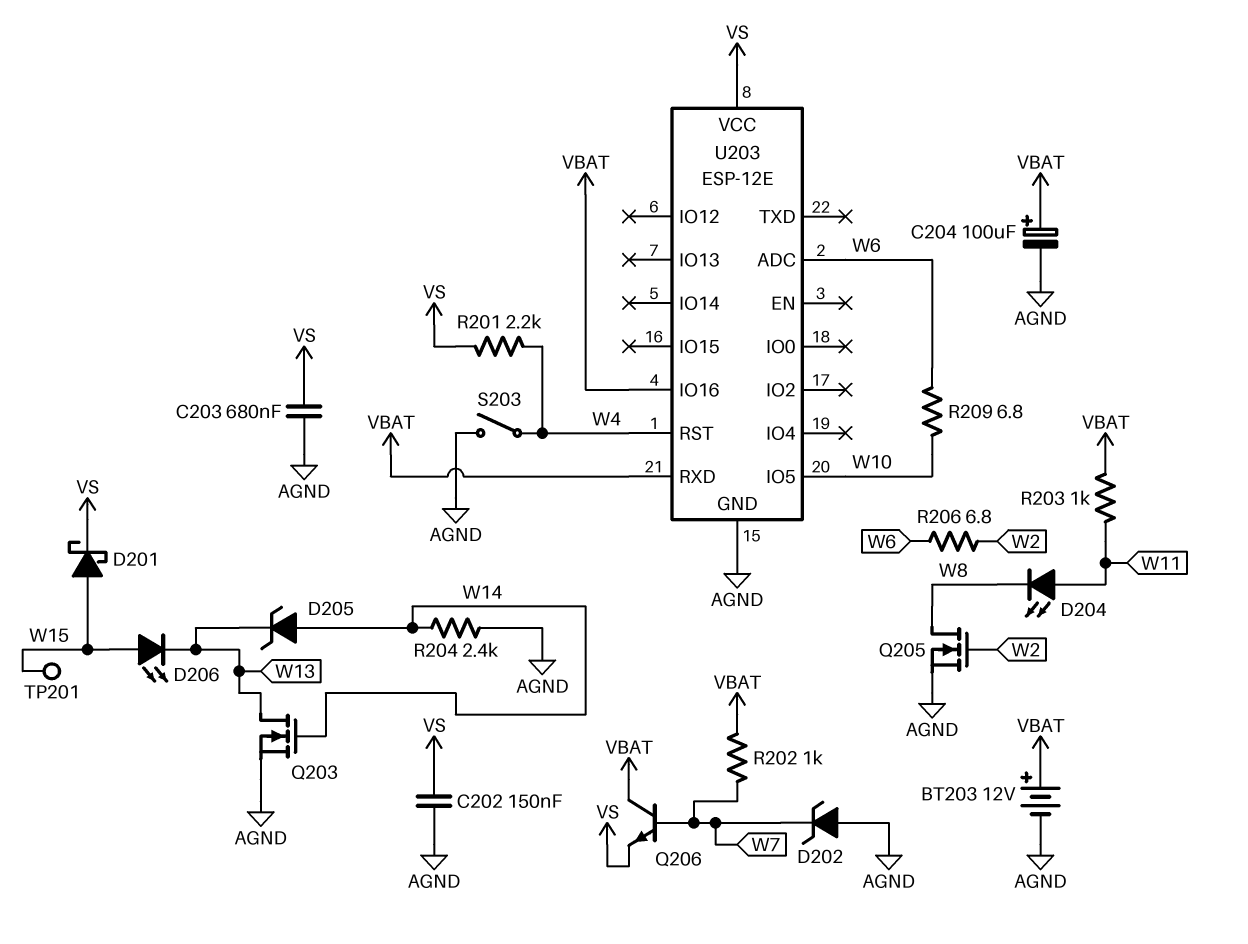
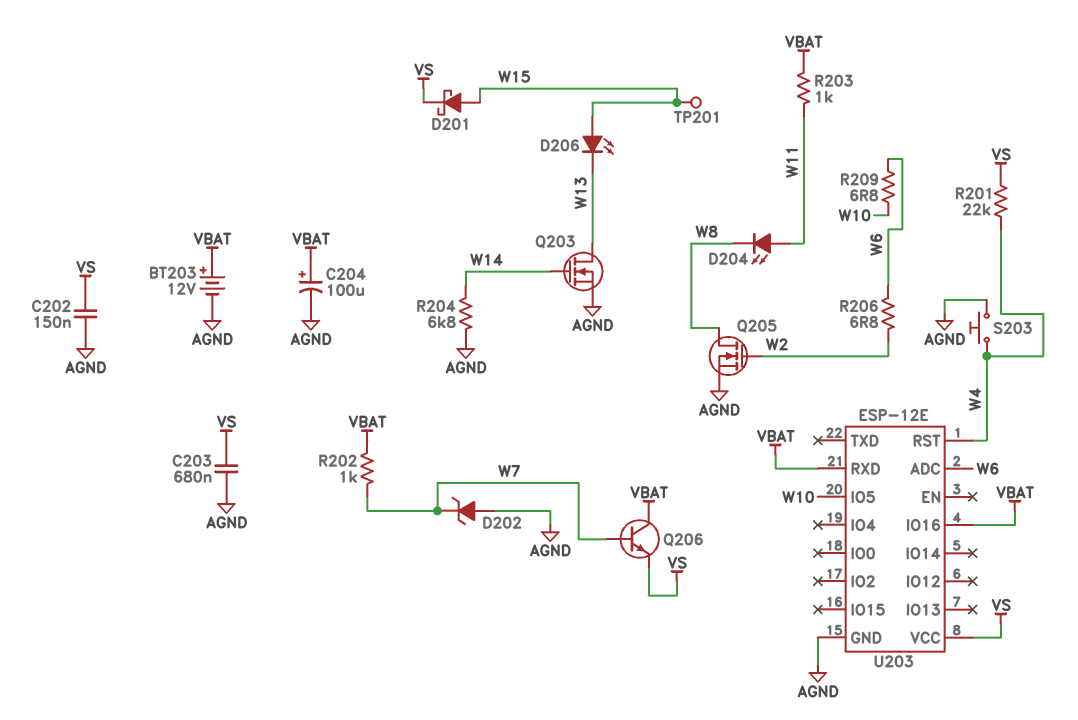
D205: zener (A W14, K W13) -> none
R201: 2.2k (VS, W4) -> 22k (VS, W4)
R204: 2.4k (AGND, W14) -> 6.8k (AGND, W14)
S203: switch (AGND, W4) -> button (AGND, W4)

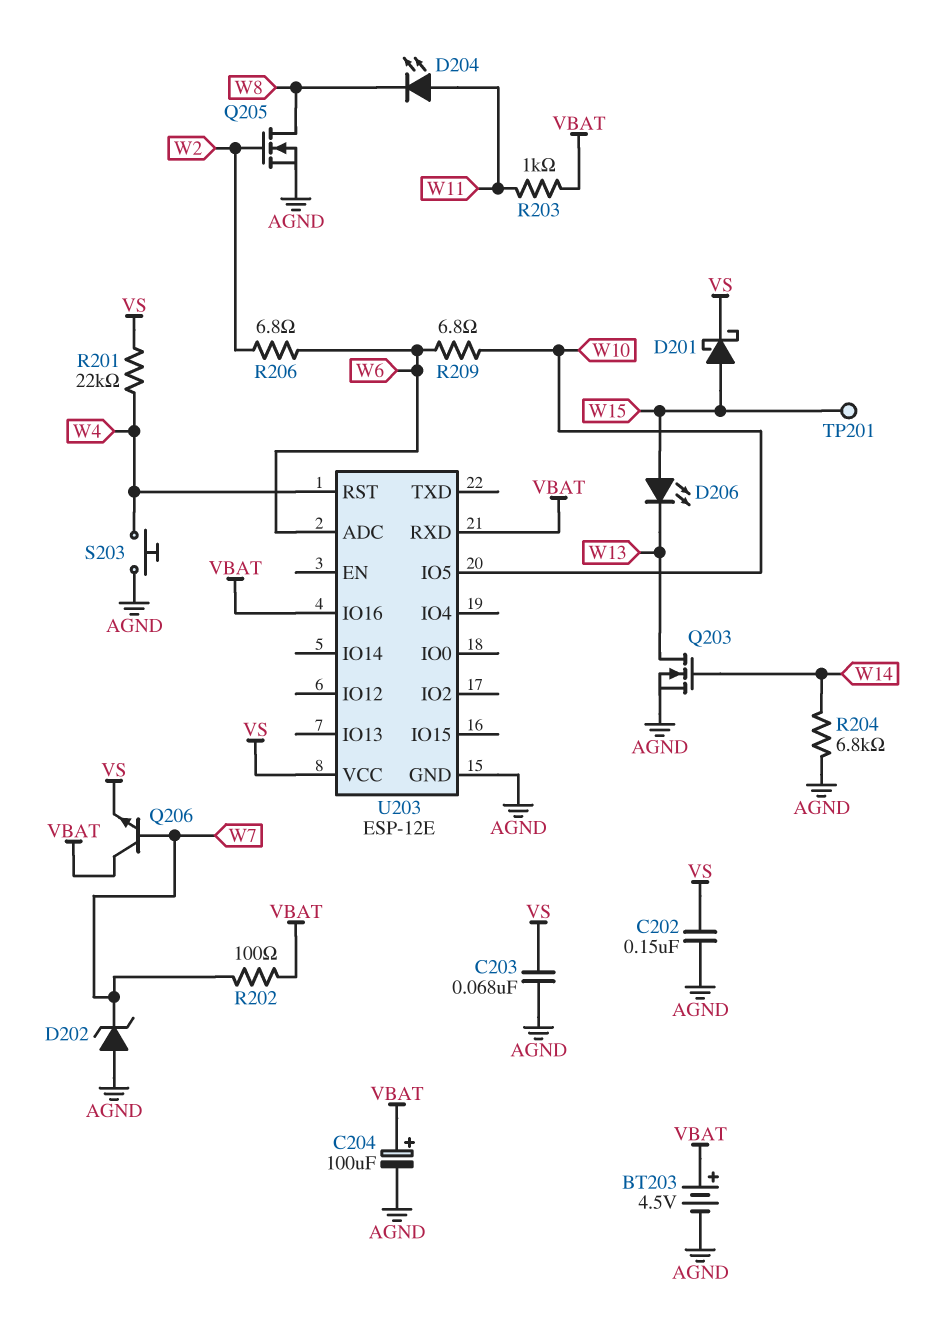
BT203: 12V (plus VBAT, minus AGND) -> 4.5V (plus VBAT, minus AGND)
C203: 680nF (AGND, VS) -> 68nF (AGND, VS)
R202: 1k (VBAT, W7) -> 100 (VBAT, W7)

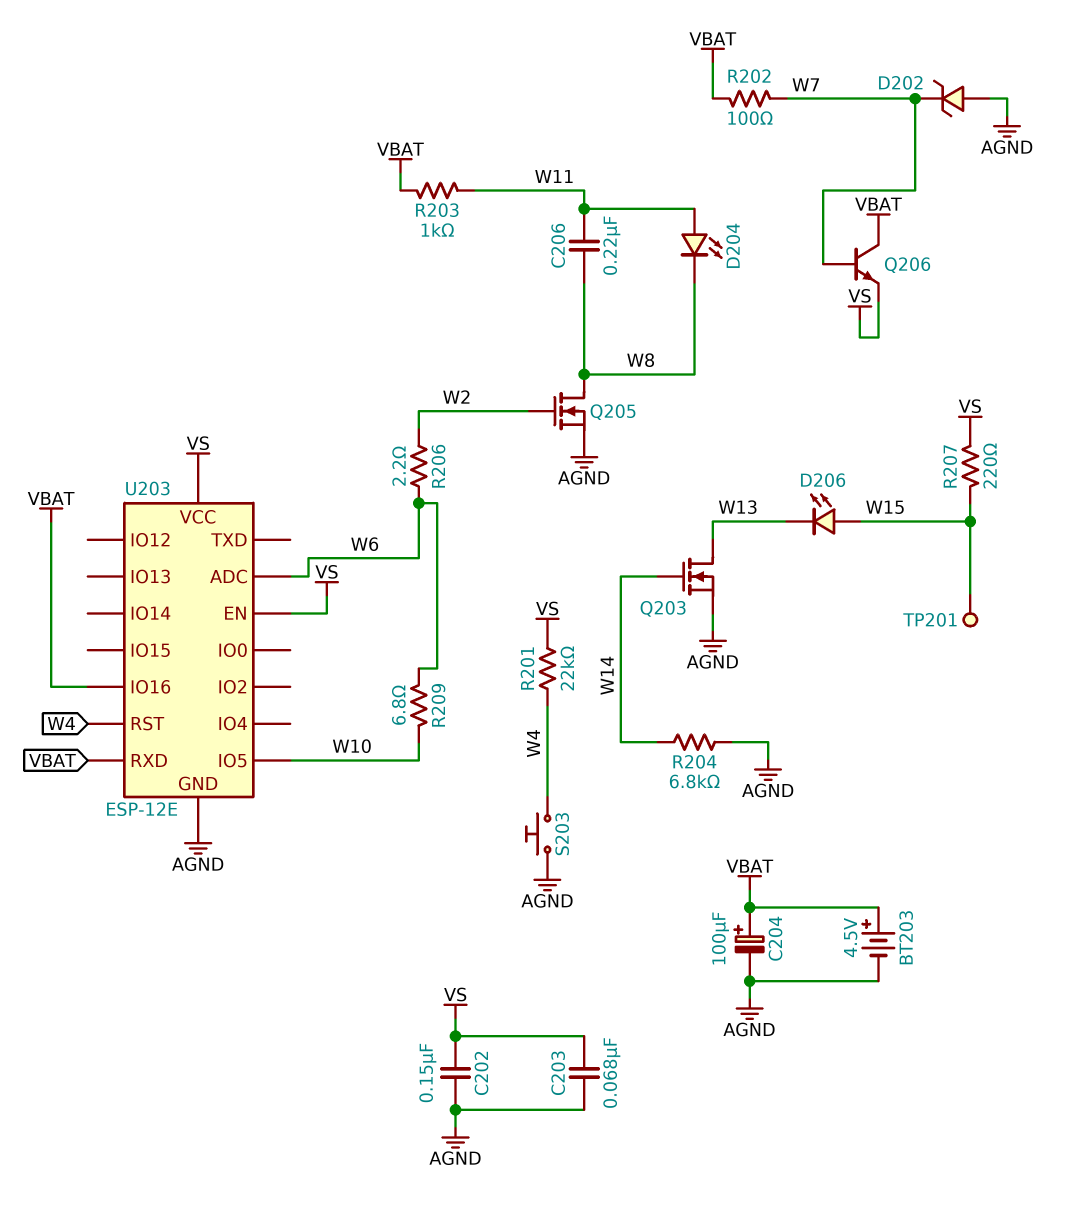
C206: none -> 220nF (W8, W11)
D201: schottky (A W15, K VS) -> none
R206: 6.8 (W2, W6) -> 2.2 (W2, W6)
R207: none -> 220 (VS, W15)
U203 pin EN: none -> VS

